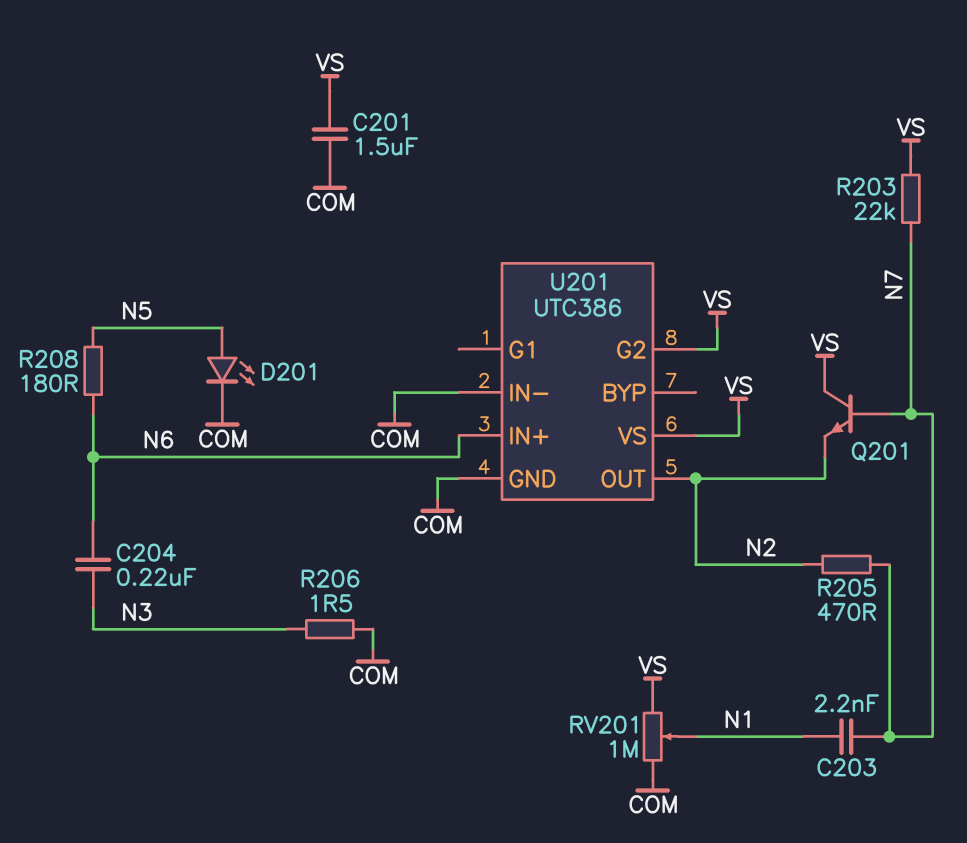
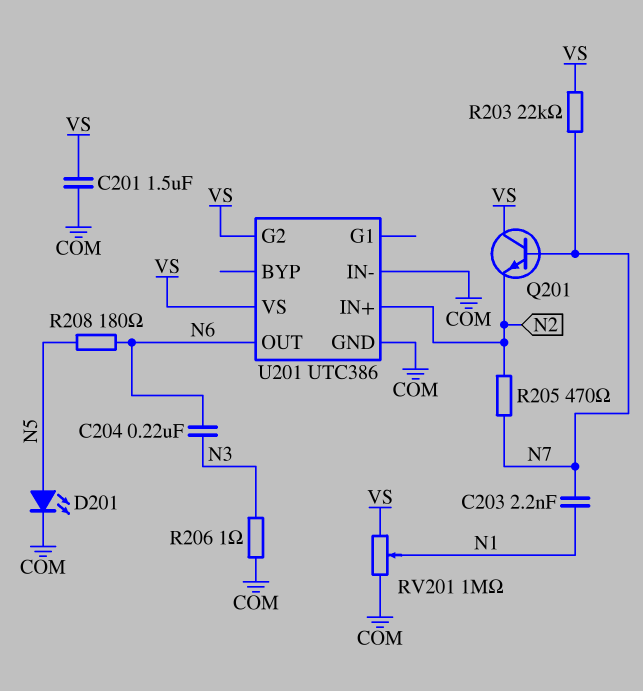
R206: 1.5 (COM, N3) -> 1 (COM, N3)
U201 pin IN+: N6 -> N2
U201 pin OUT: N2 -> N6

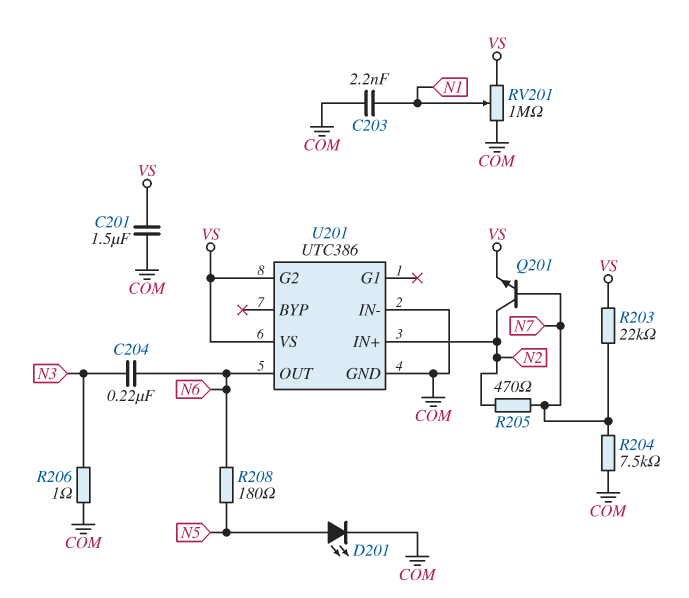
C203: 2.2nF (N1, N7) -> 2.2nF (COM, N1)
Q201: NPN (B N7, C VS, E N2) -> NPN (B N7, C N2, E VS)
R204: none -> 7.5k (COM, N7)

